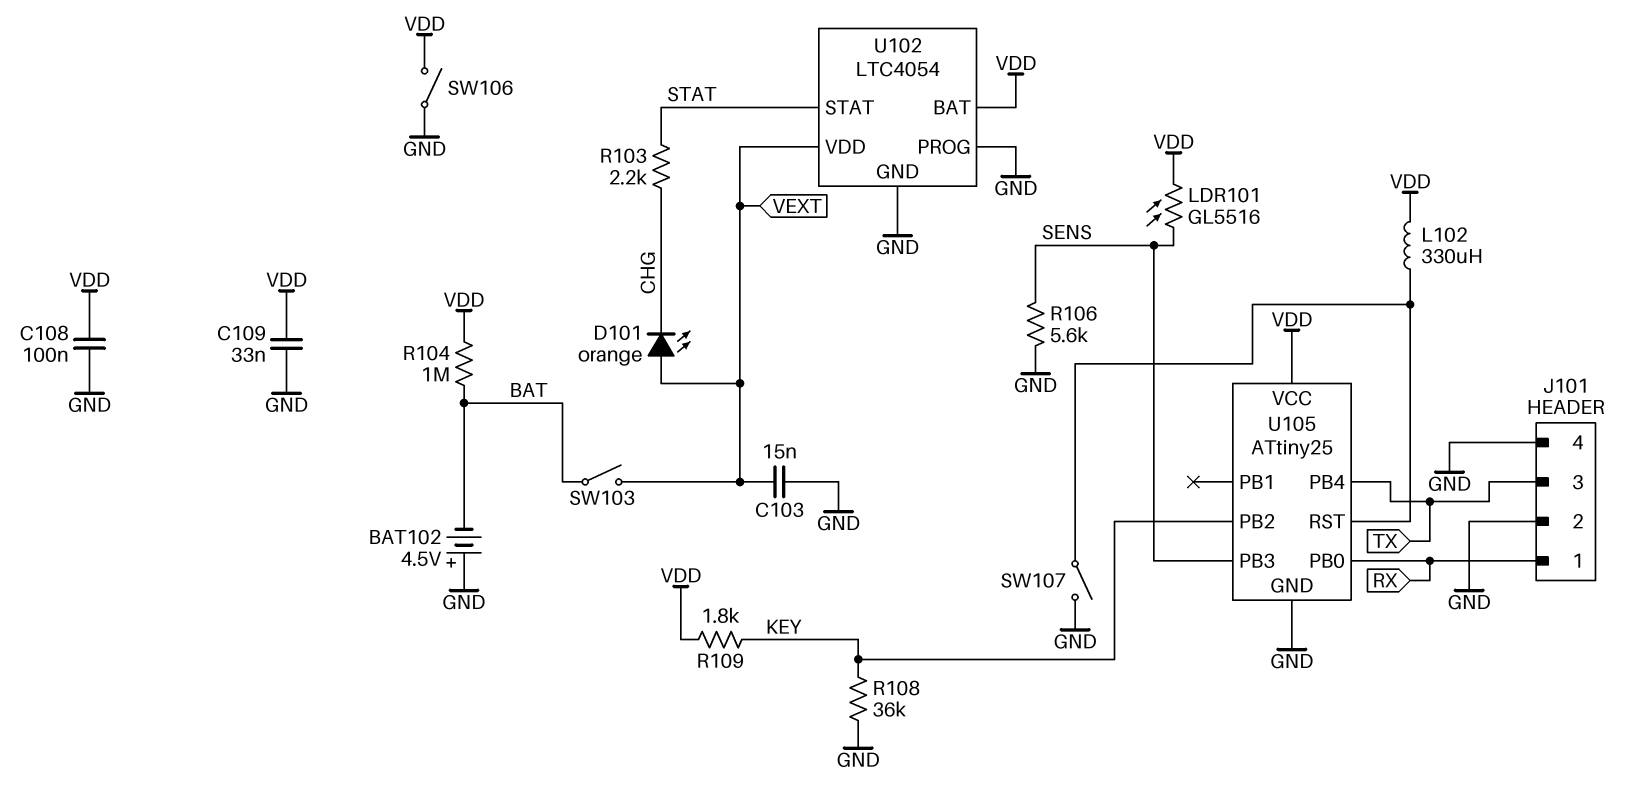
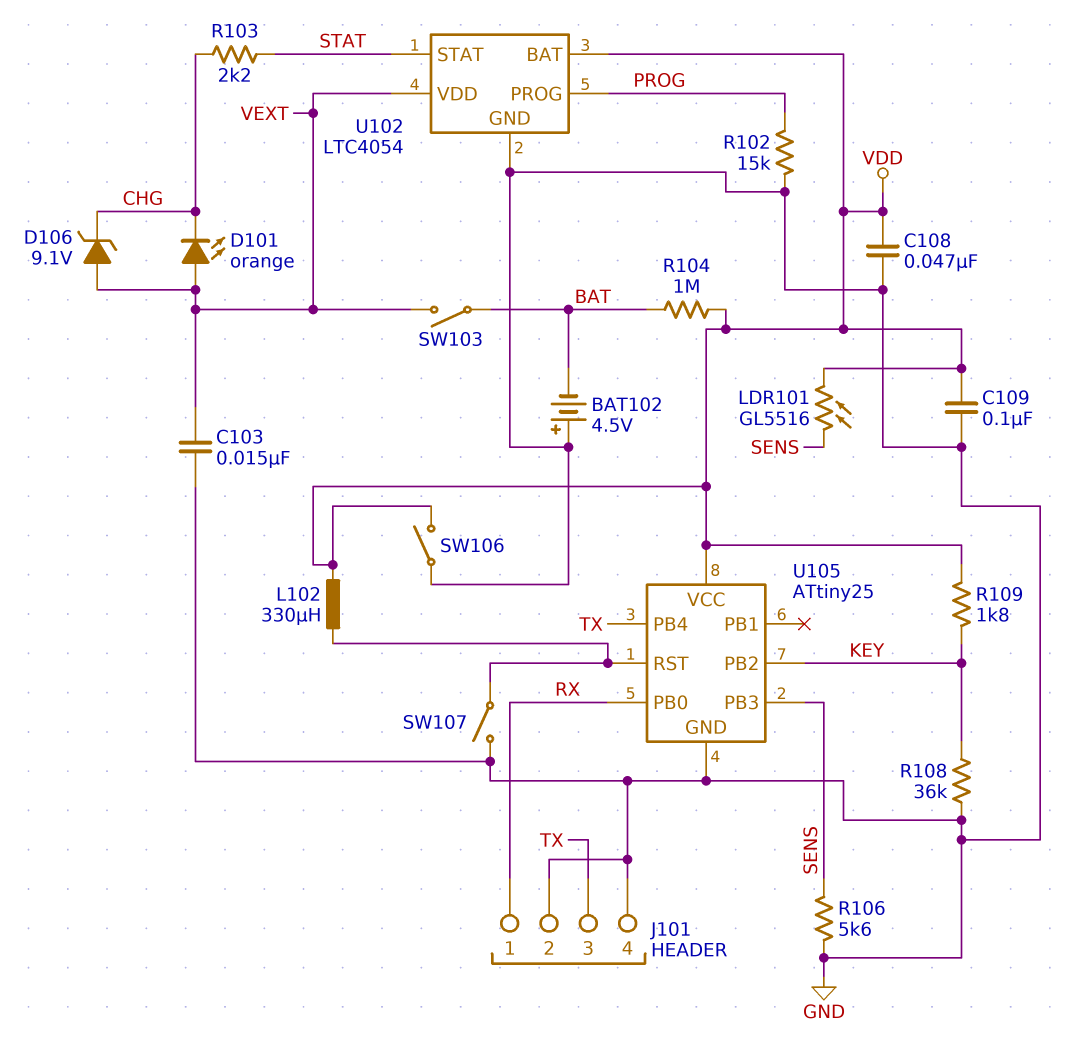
C108: 100nF (GND, VDD) -> 47nF (GND, VDD)
C109: 33nF (GND, VDD) -> 100nF (GND, VDD)
D106: none -> zener 9.1V (A VEXT, K CHG)
R102: none -> 15k (GND, PROG)
U102 pin PROG: GND -> PROG

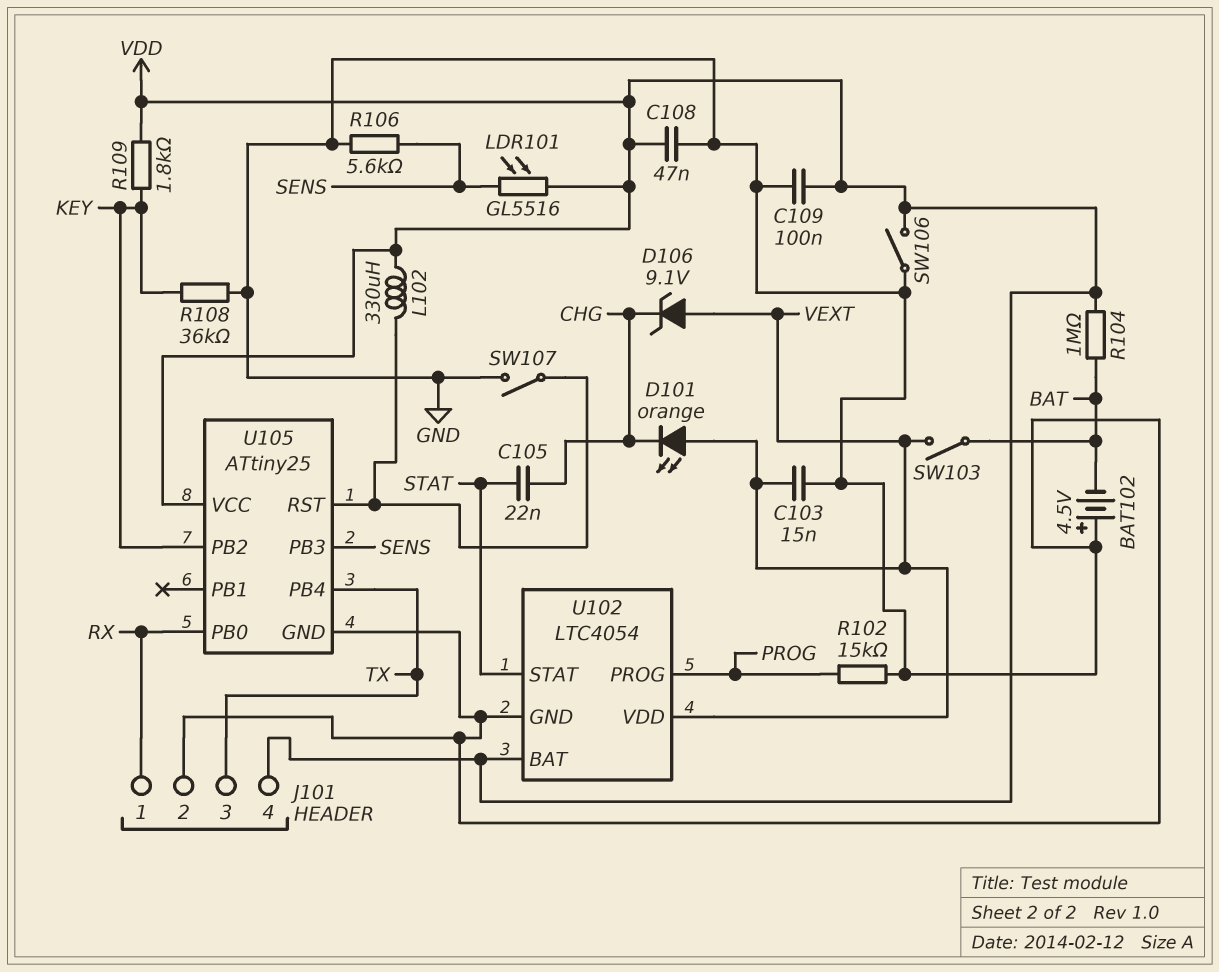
C105: none -> 22nF (CHG, STAT)
J101 pin 4: GND -> VDD
R103: 2.2k (CHG, STAT) -> none

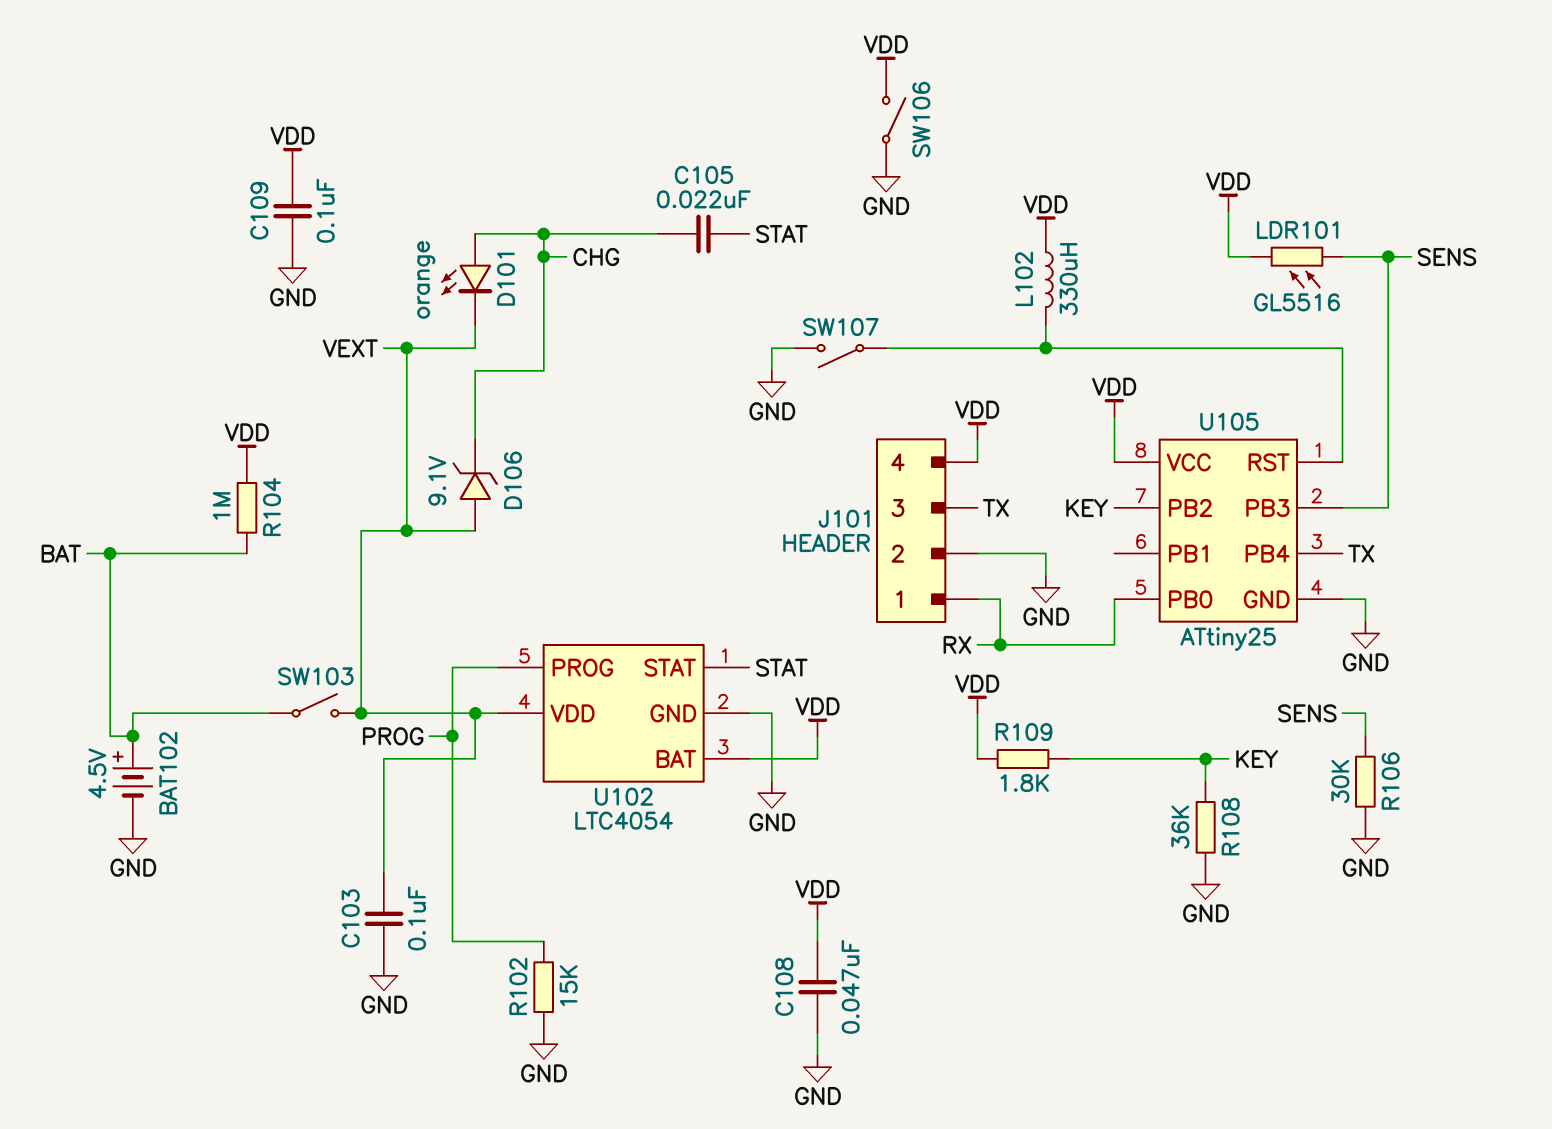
BAT102: 4.5V (plus GND, minus BAT) -> 4.5V (plus BAT, minus GND)
C103: 15nF (GND, VEXT) -> 100nF (GND, VEXT)
D101: LED orange (A VEXT, K CHG) -> LED orange (A CHG, K VEXT)
R106: 5.6k (GND, SENS) -> 30k (GND, SENS)

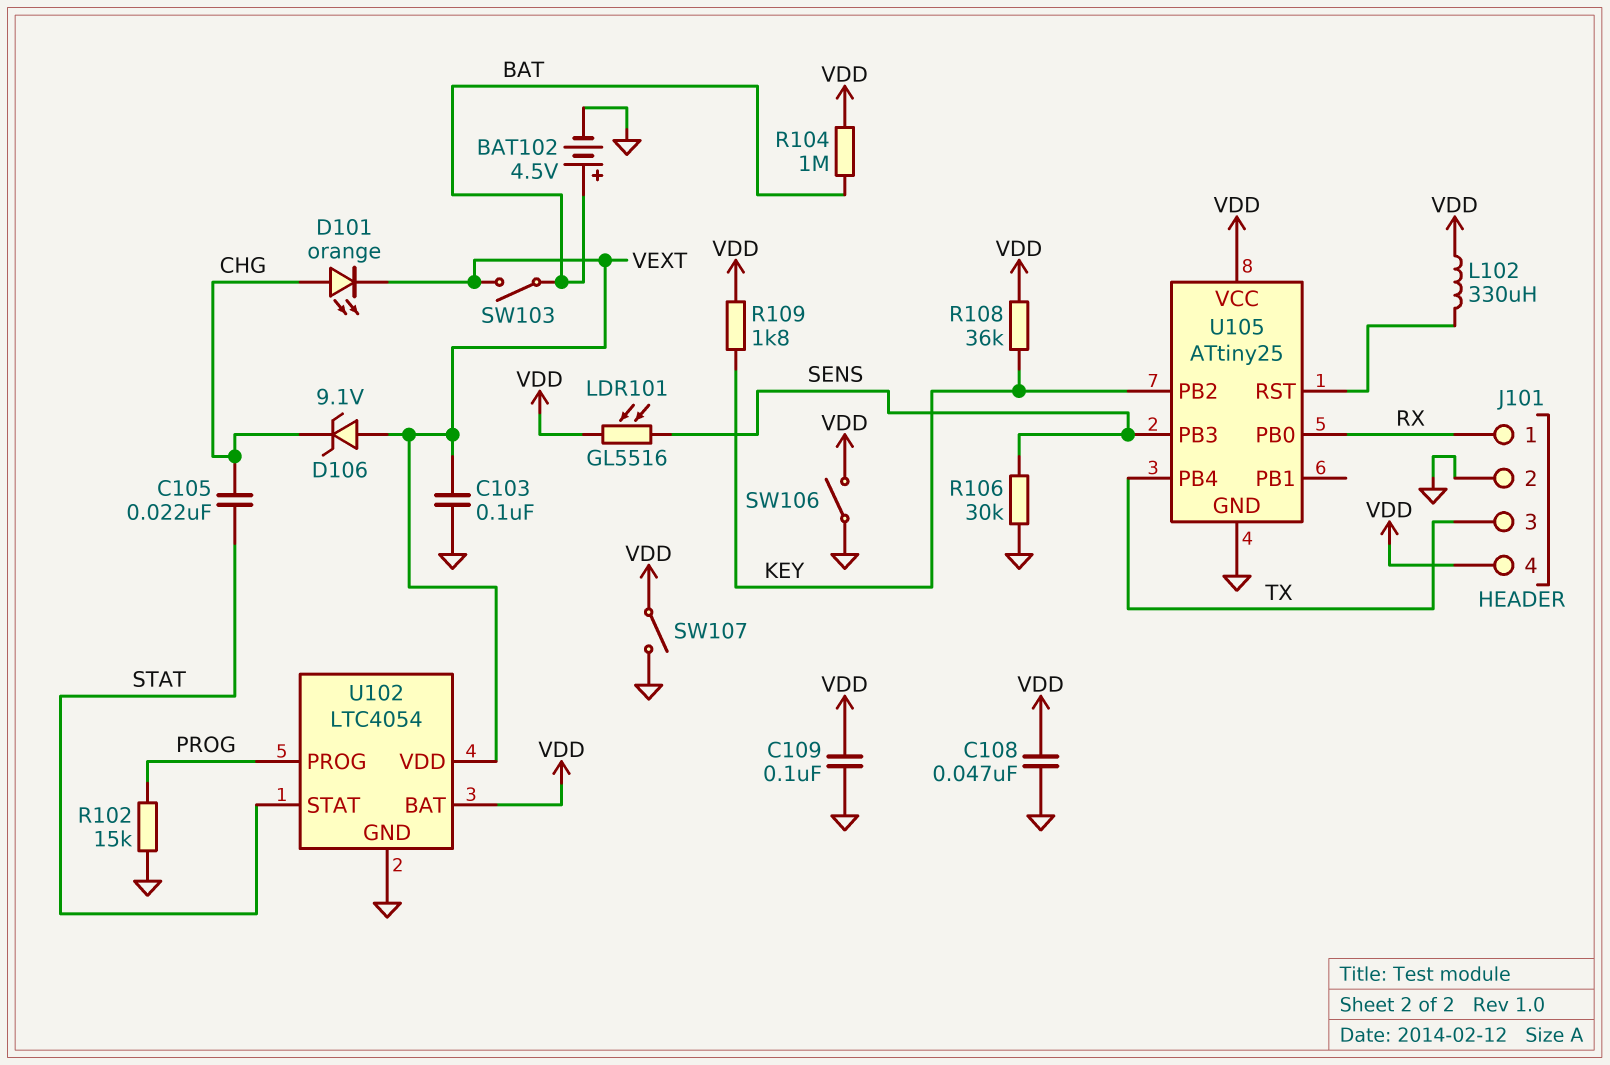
R108: 36k (GND, KEY) -> 36k (KEY, VDD)
SW107: switch (GND, U105/RST) -> switch (GND, VDD)

